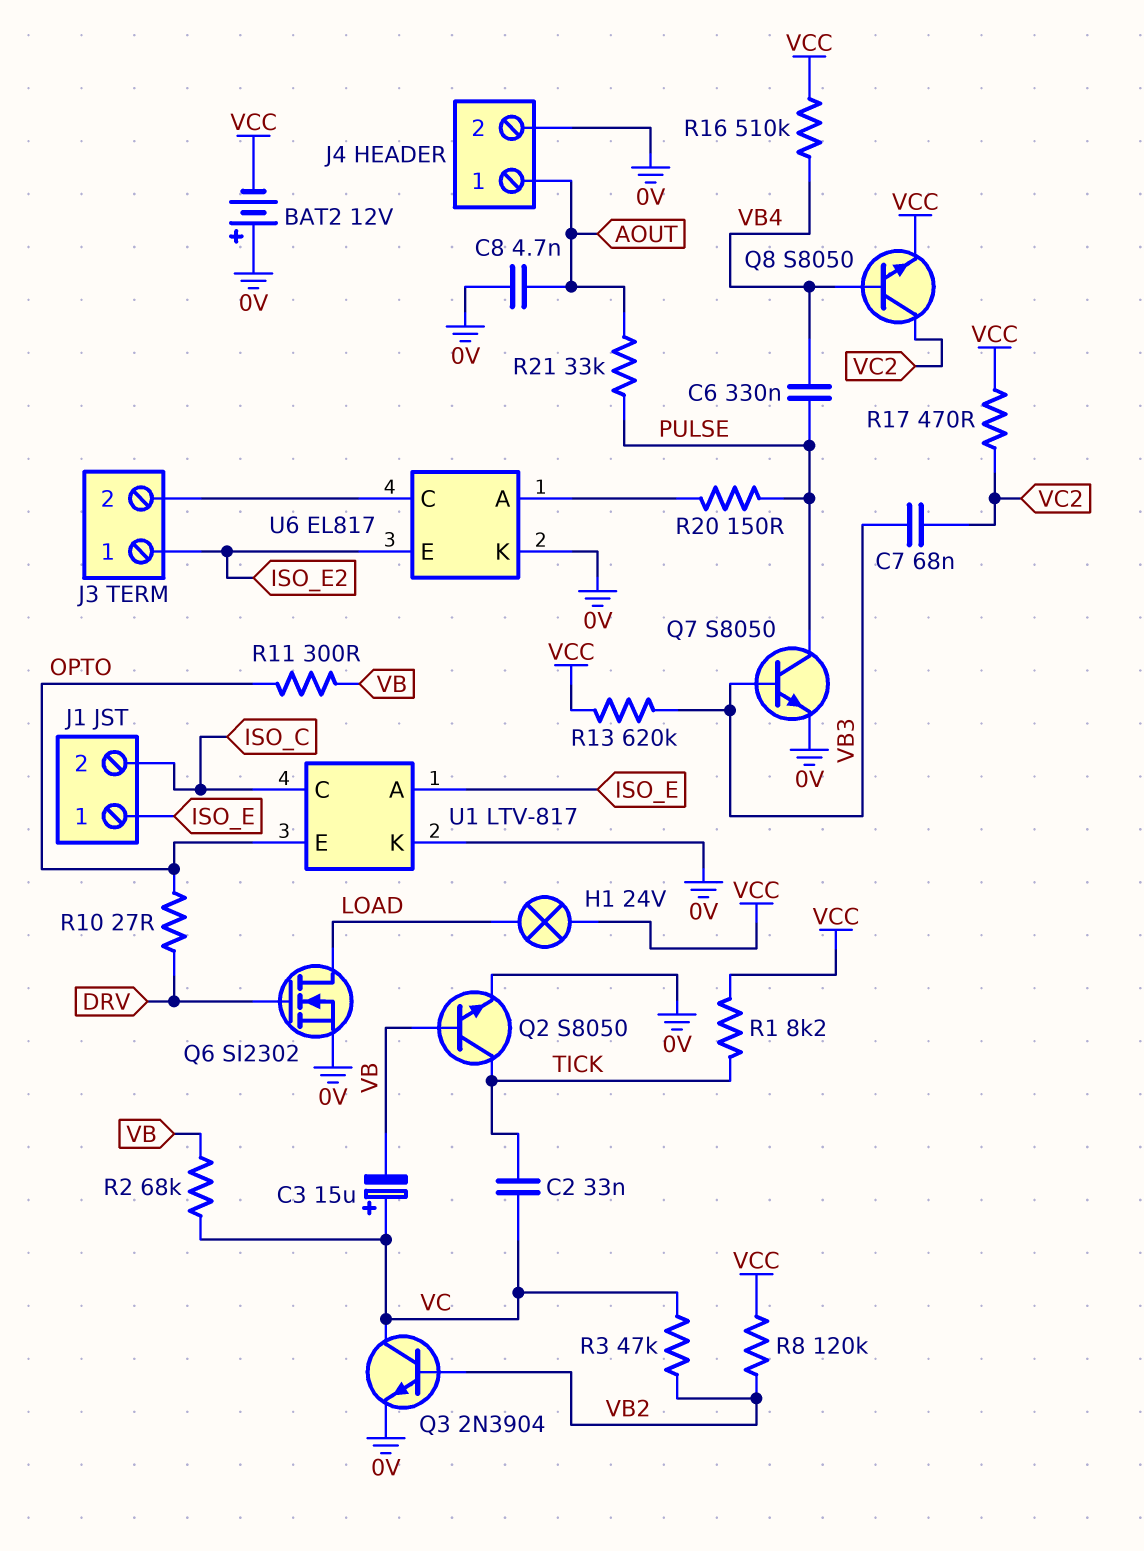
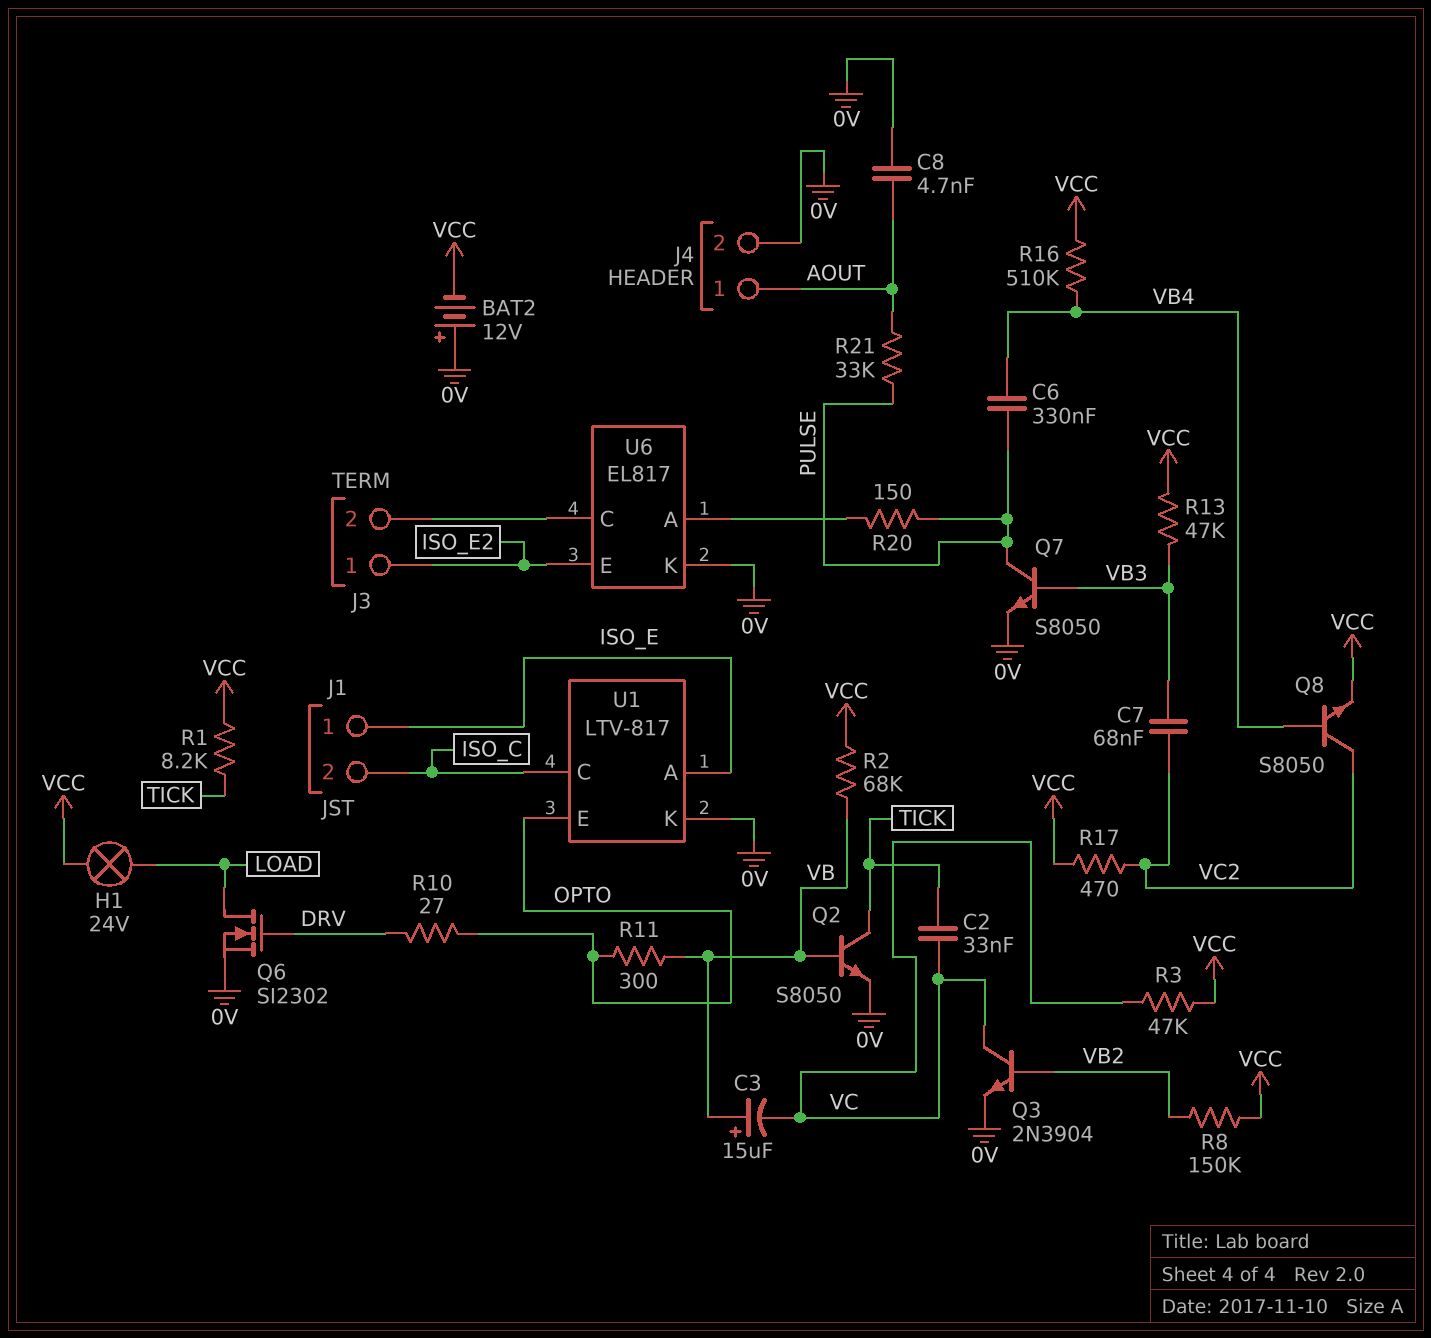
C3: 15uF (plus VC, minus VB) -> 15uF (plus VB, minus VC)
R2: 68k (VB, VC) -> 68k (VB, VCC)
R3: 47k (VB2, VC) -> 47k (VC, VCC)
R8: 120k (VB2, VCC) -> 150k (VB2, VCC)
R13: 620k (VB3, VCC) -> 47k (VB3, VCC)

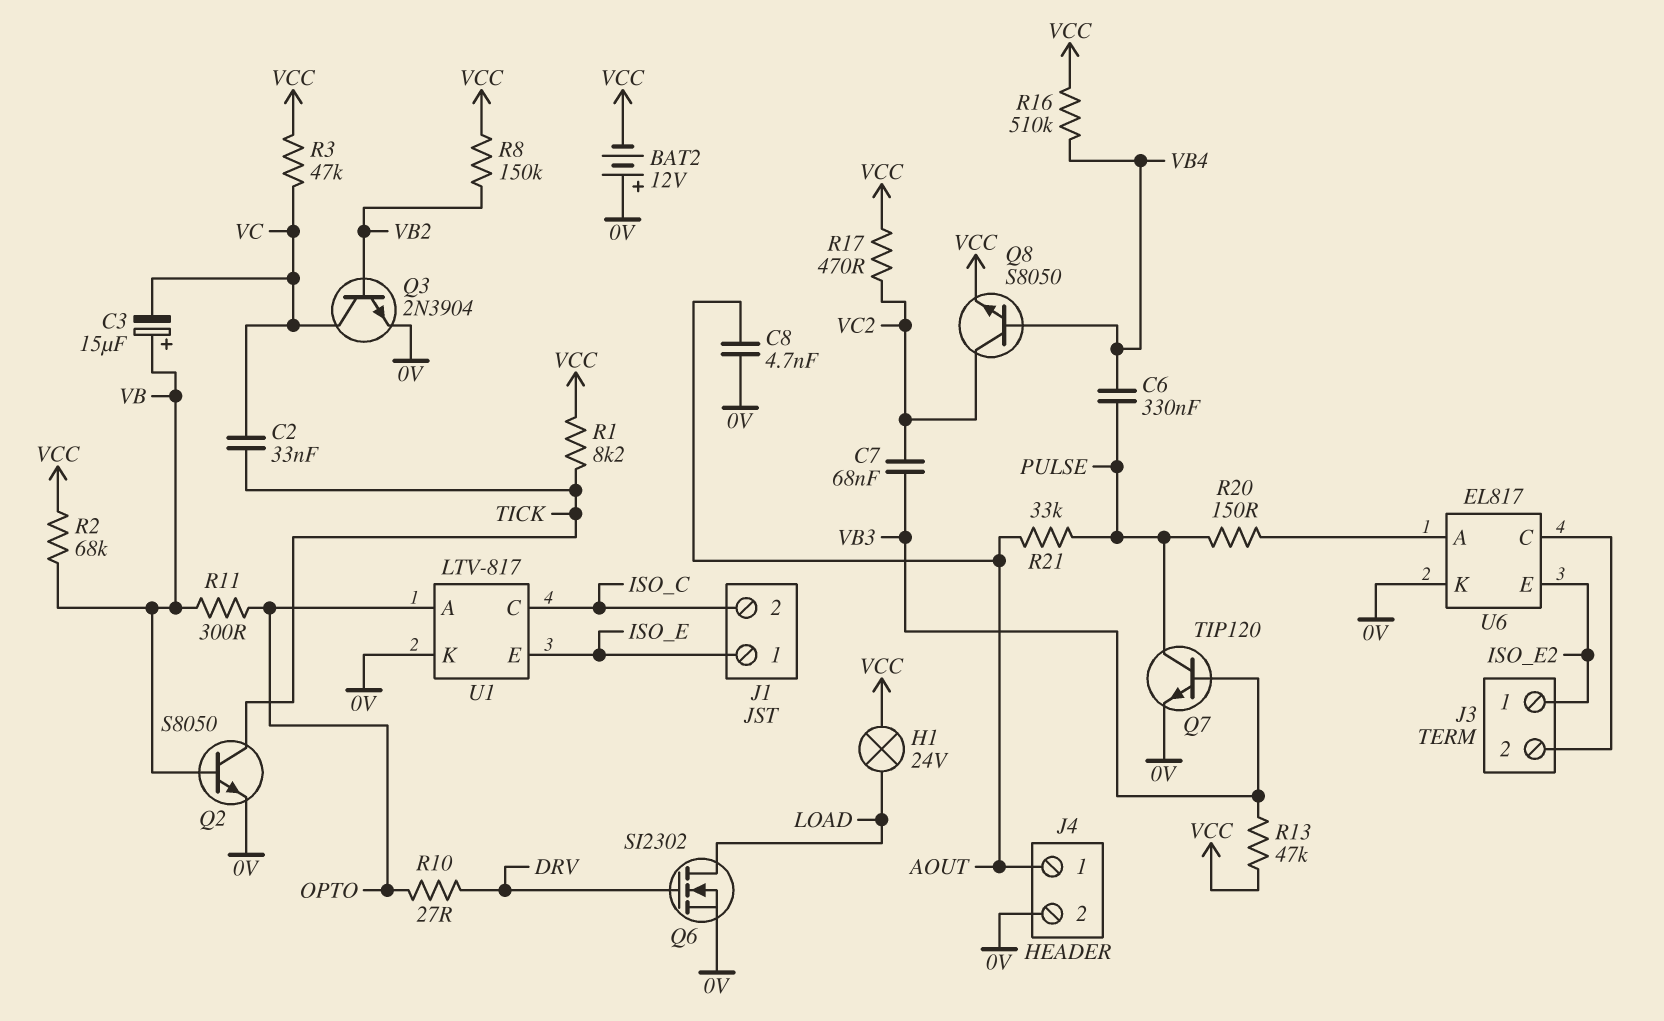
Q7: NPN S8050 (B VB3, C PULSE, E 0V) -> NPN TIP120 (B VB3, C PULSE, E 0V)
U1 pin A: ISO_E -> OPTO
U1 pin E: OPTO -> ISO_E

